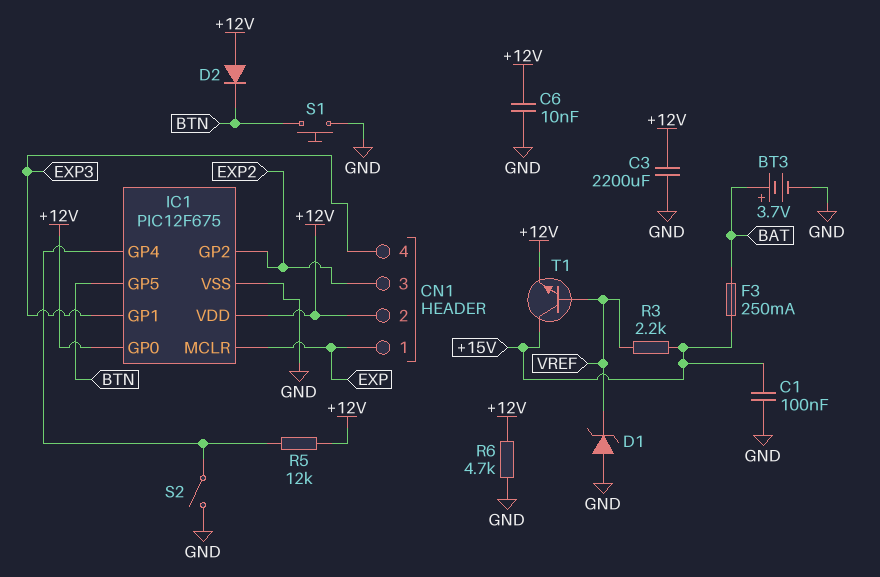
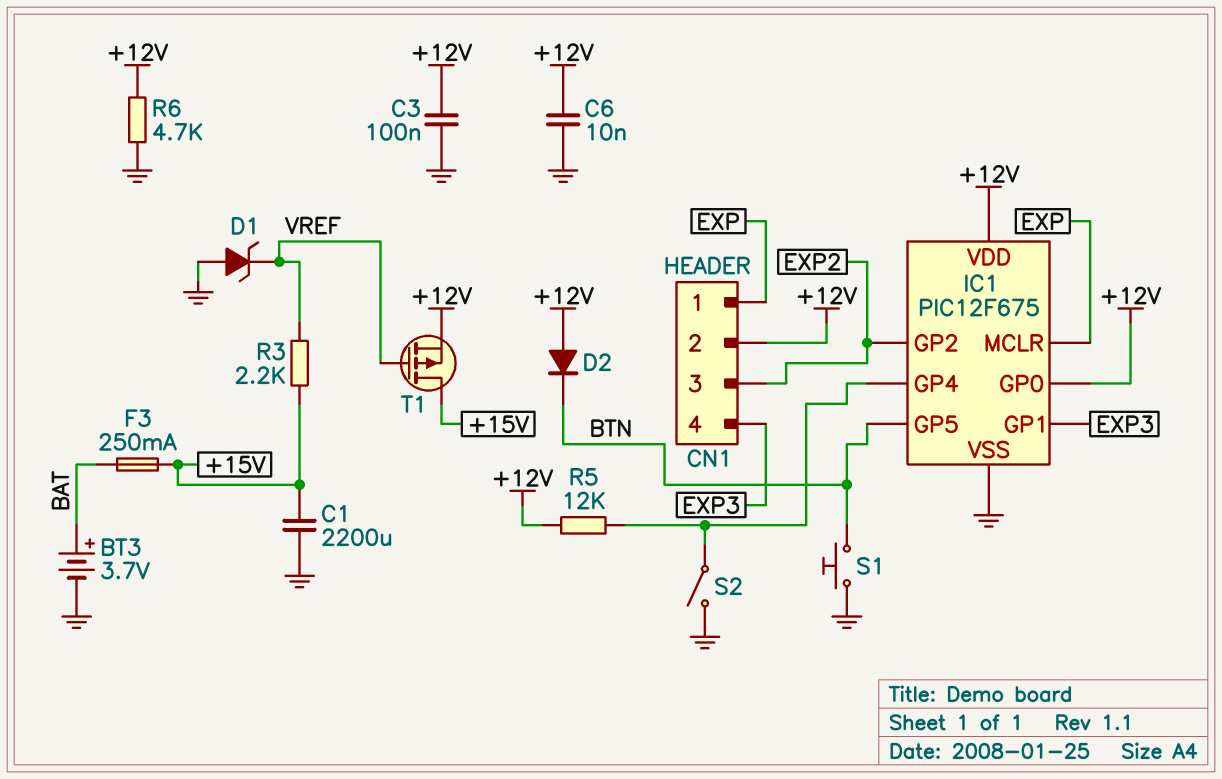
C1: 100nF (+15V, GND) -> 2200uF (+15V, GND)
C3: 2200uF (+12V, GND) -> 100nF (+12V, GND)
T1: NPN (B VREF, C +15V, E +12V) -> PMOS (G VREF, D +15V, S +12V)

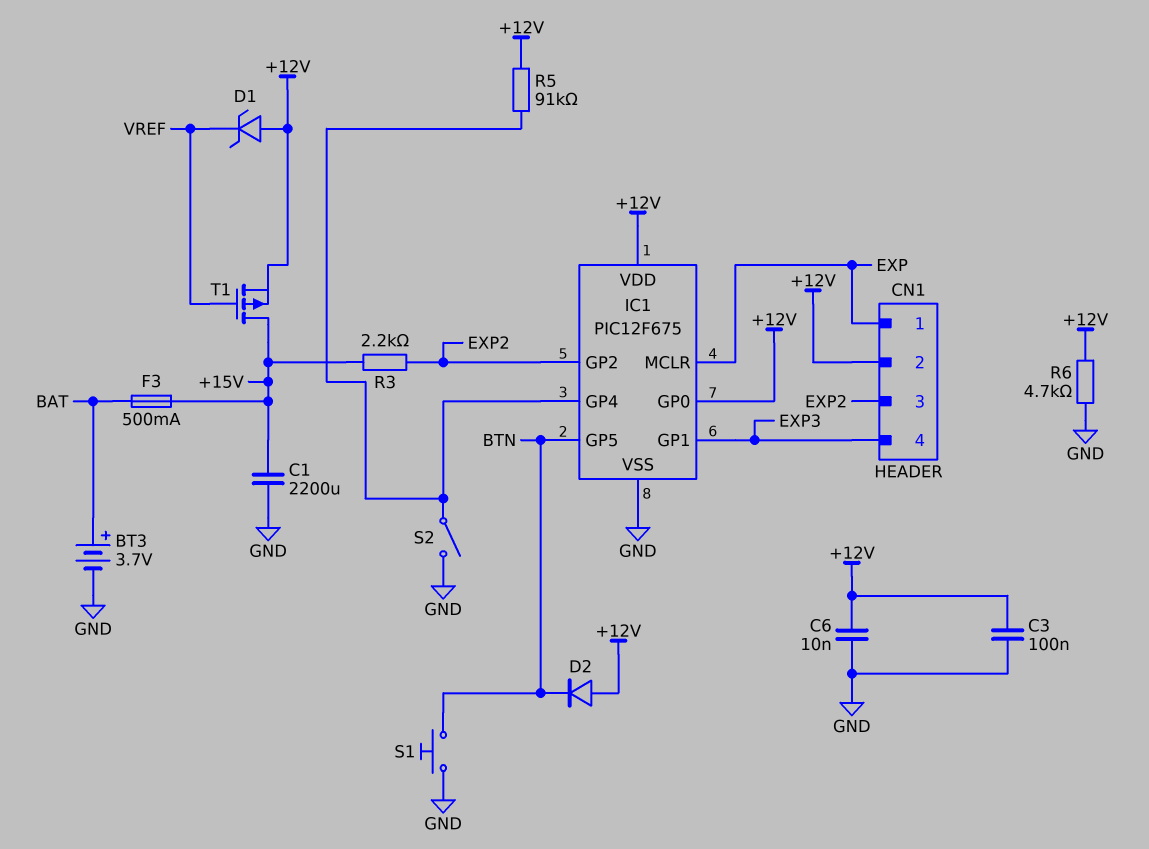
D1: zener (A GND, K VREF) -> zener (A +12V, K VREF)
F3: 250mA (+15V, BAT) -> 500mA (+15V, BAT)
R3: 2.2k (+15V, VREF) -> 2.2k (+15V, EXP2)
R5: 12k (+12V, IC1/GP4) -> 91k (+12V, IC1/GP4)

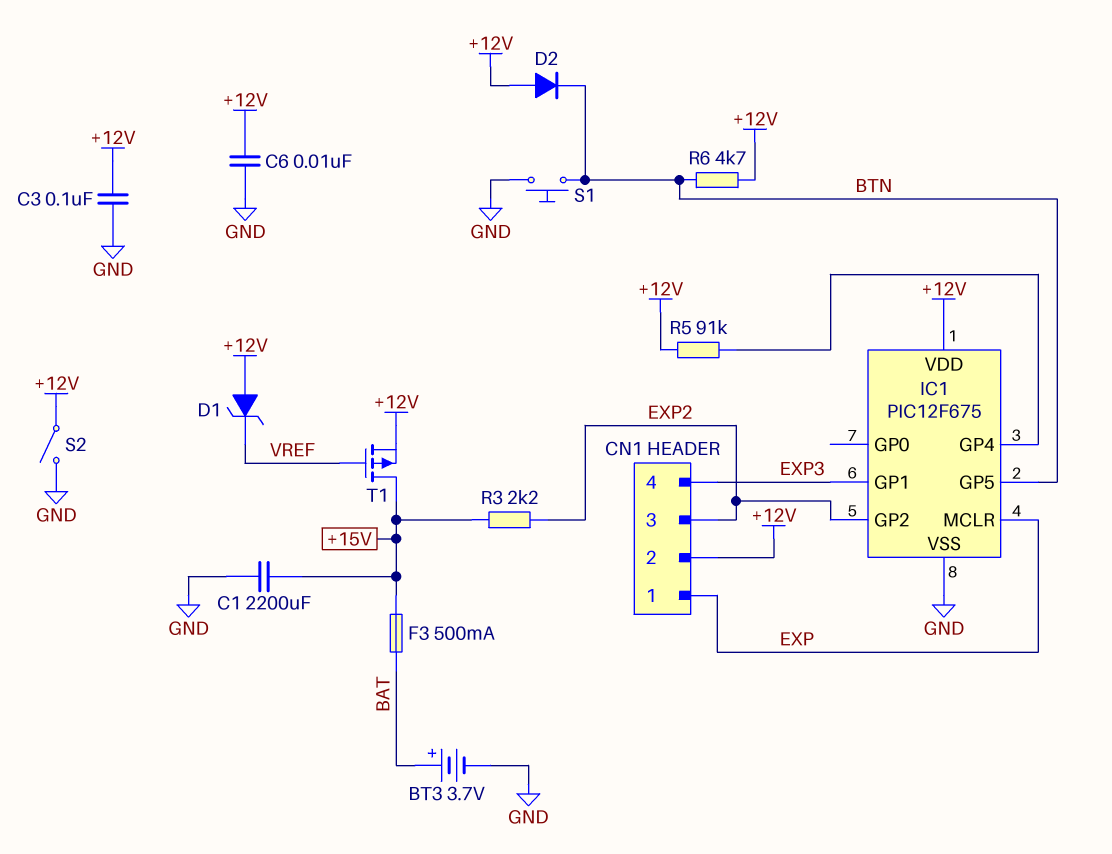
IC1 pin GP0: +12V -> none
R6: 4.7k (+12V, GND) -> 4.7k (+12V, BTN)
S2: switch (GND, IC1/GP4) -> switch (+12V, GND)

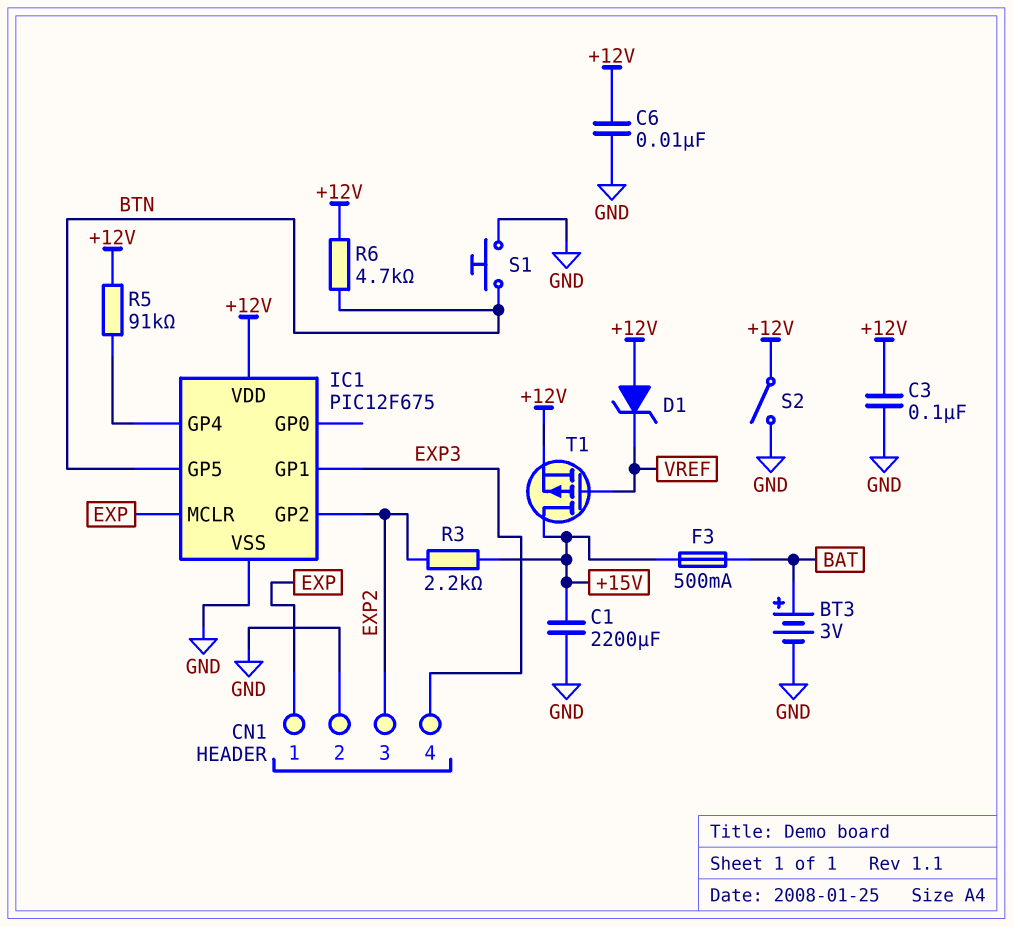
BT3: 3.7V (plus BAT, minus GND) -> 3V (plus BAT, minus GND)
CN1 pin 2: +12V -> GND
D2: diode (A +12V, K BTN) -> none

